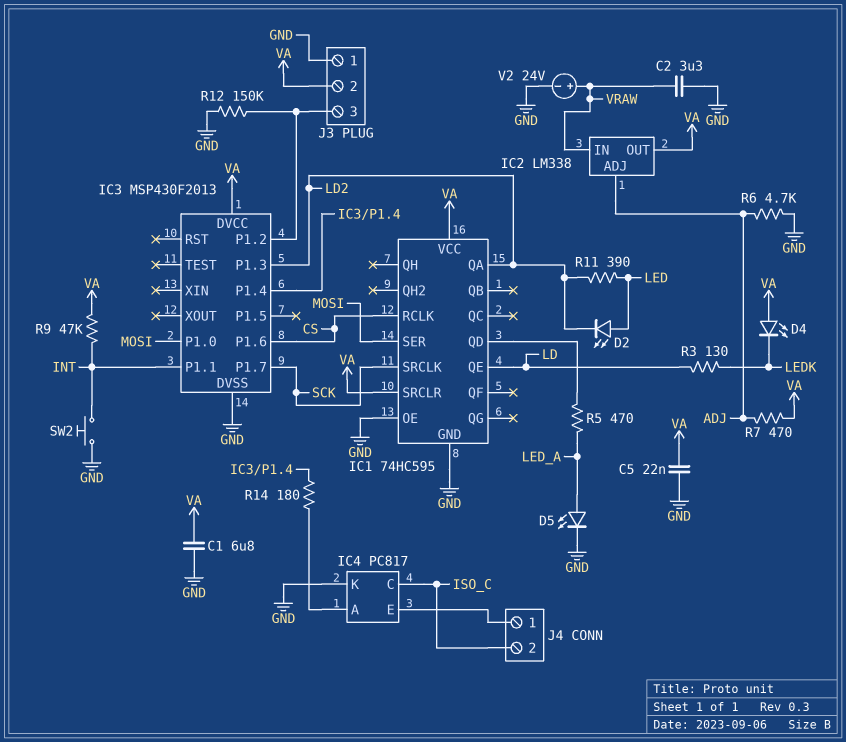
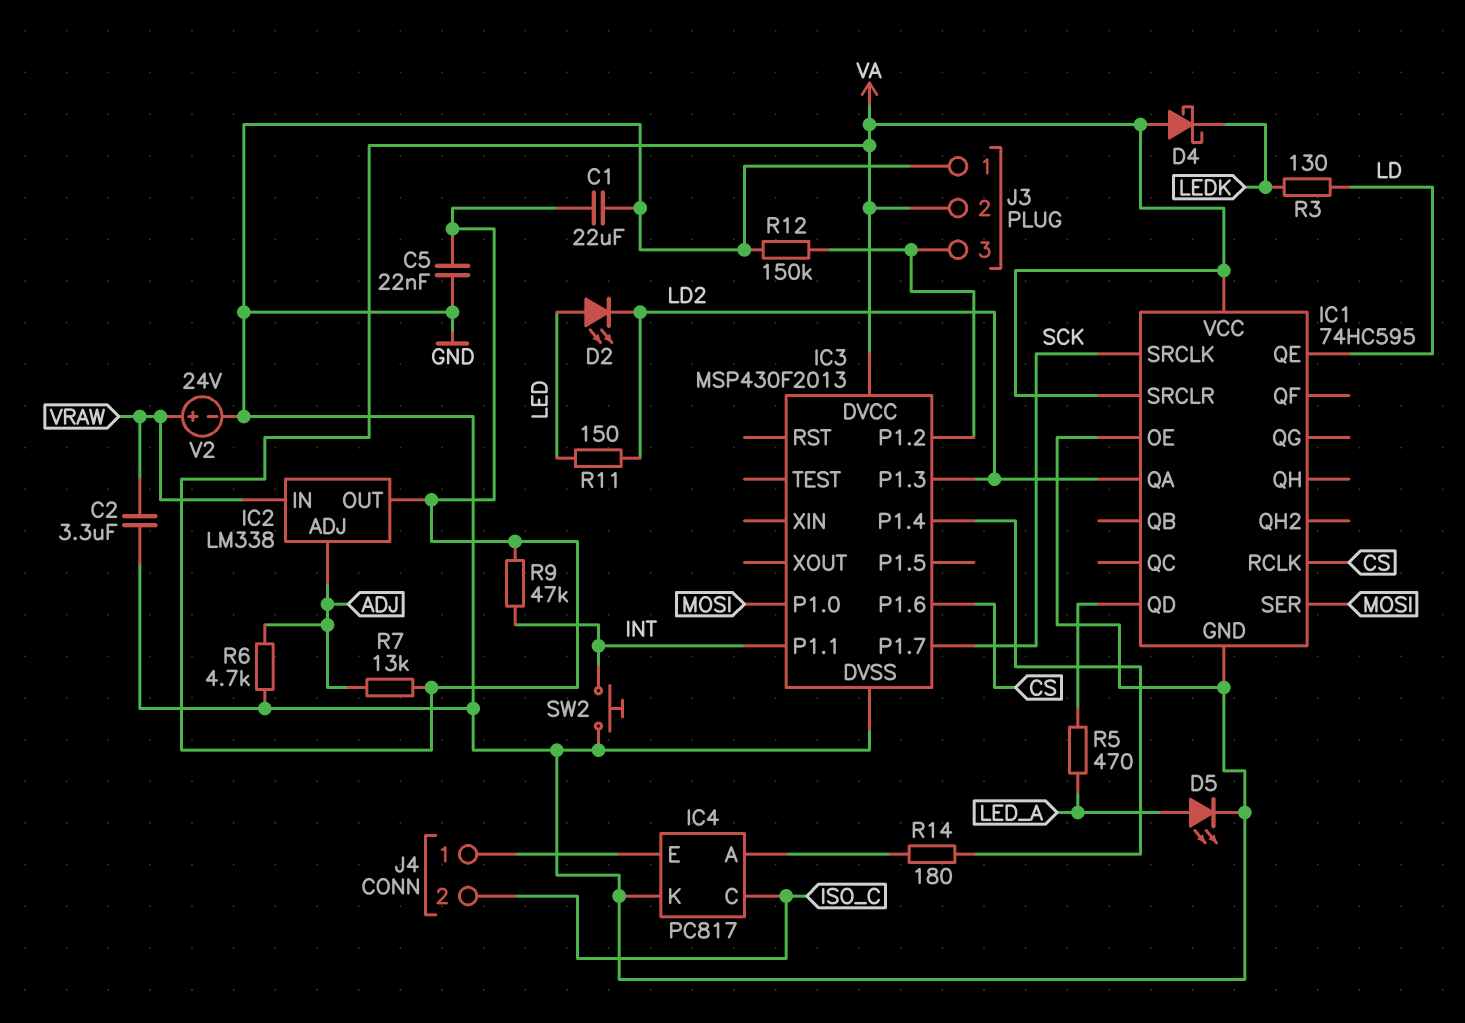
C1: 6.8uF (GND, VA) -> 22uF (GND, VA)
D4: LED (A VA, K LEDK) -> schottky (A VA, K LEDK)
R7: 470 (ADJ, VA) -> 13k (ADJ, VA)
R11: 390 (LD2, LED) -> 150 (LD2, LED)

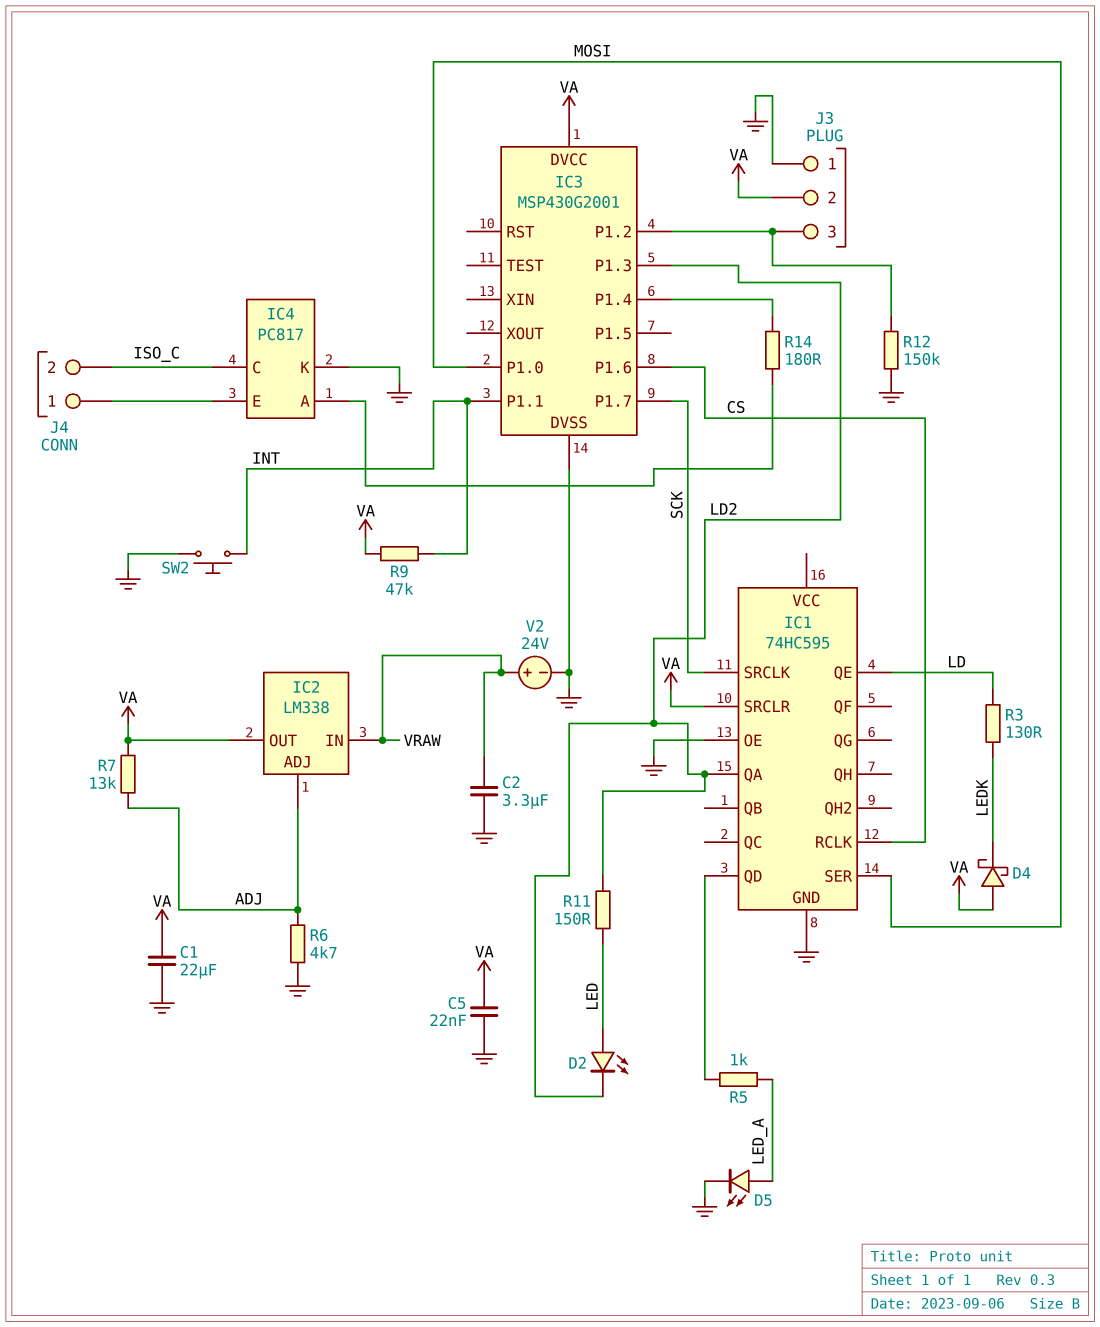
IC1 pin VCC: VA -> none
IC3: MSP430F2013 -> MSP430G2001
R5: 470 (IC1/QD, LED_A) -> 1k (IC1/QD, LED_A)

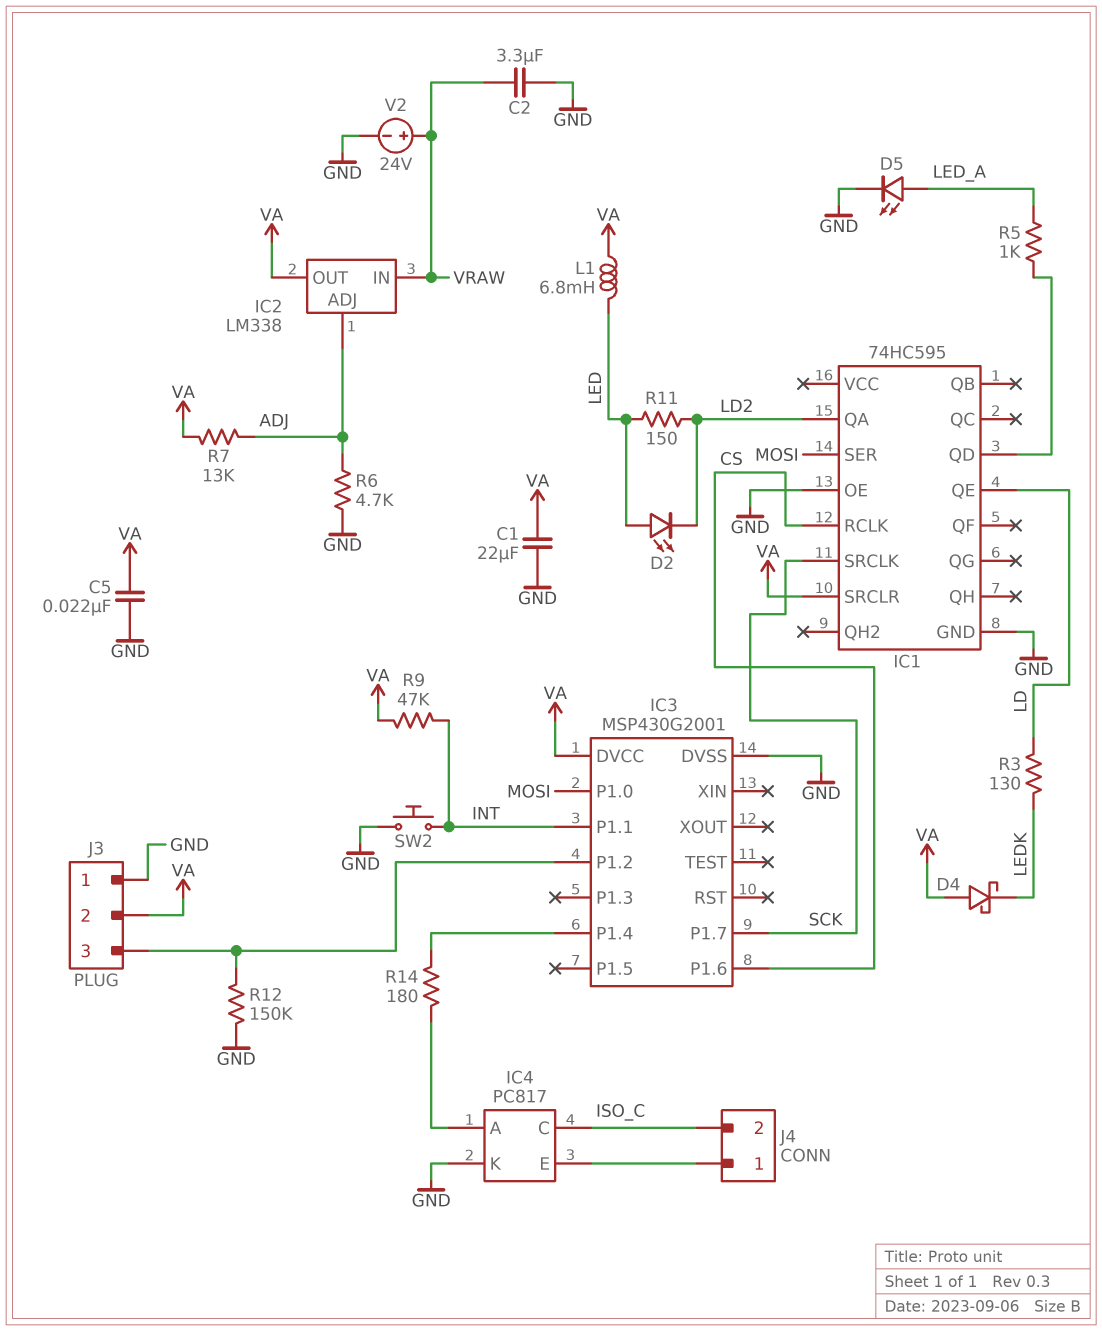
IC3 pin P1.3: LD2 -> none
L1: none -> 6.8mH (LED, VA)

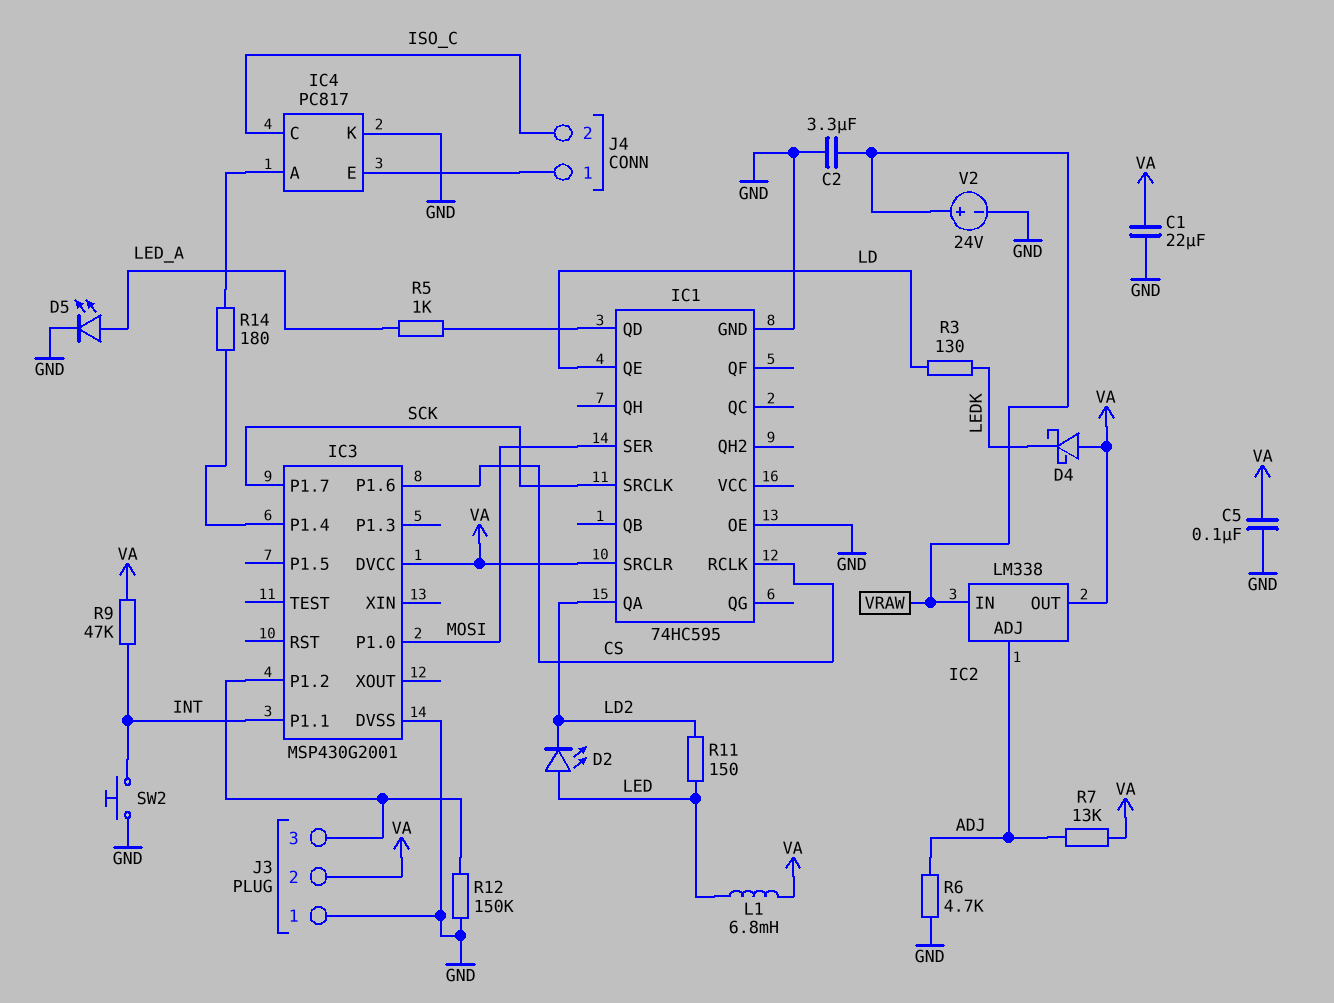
C5: 22nF (GND, VA) -> 100nF (GND, VA)

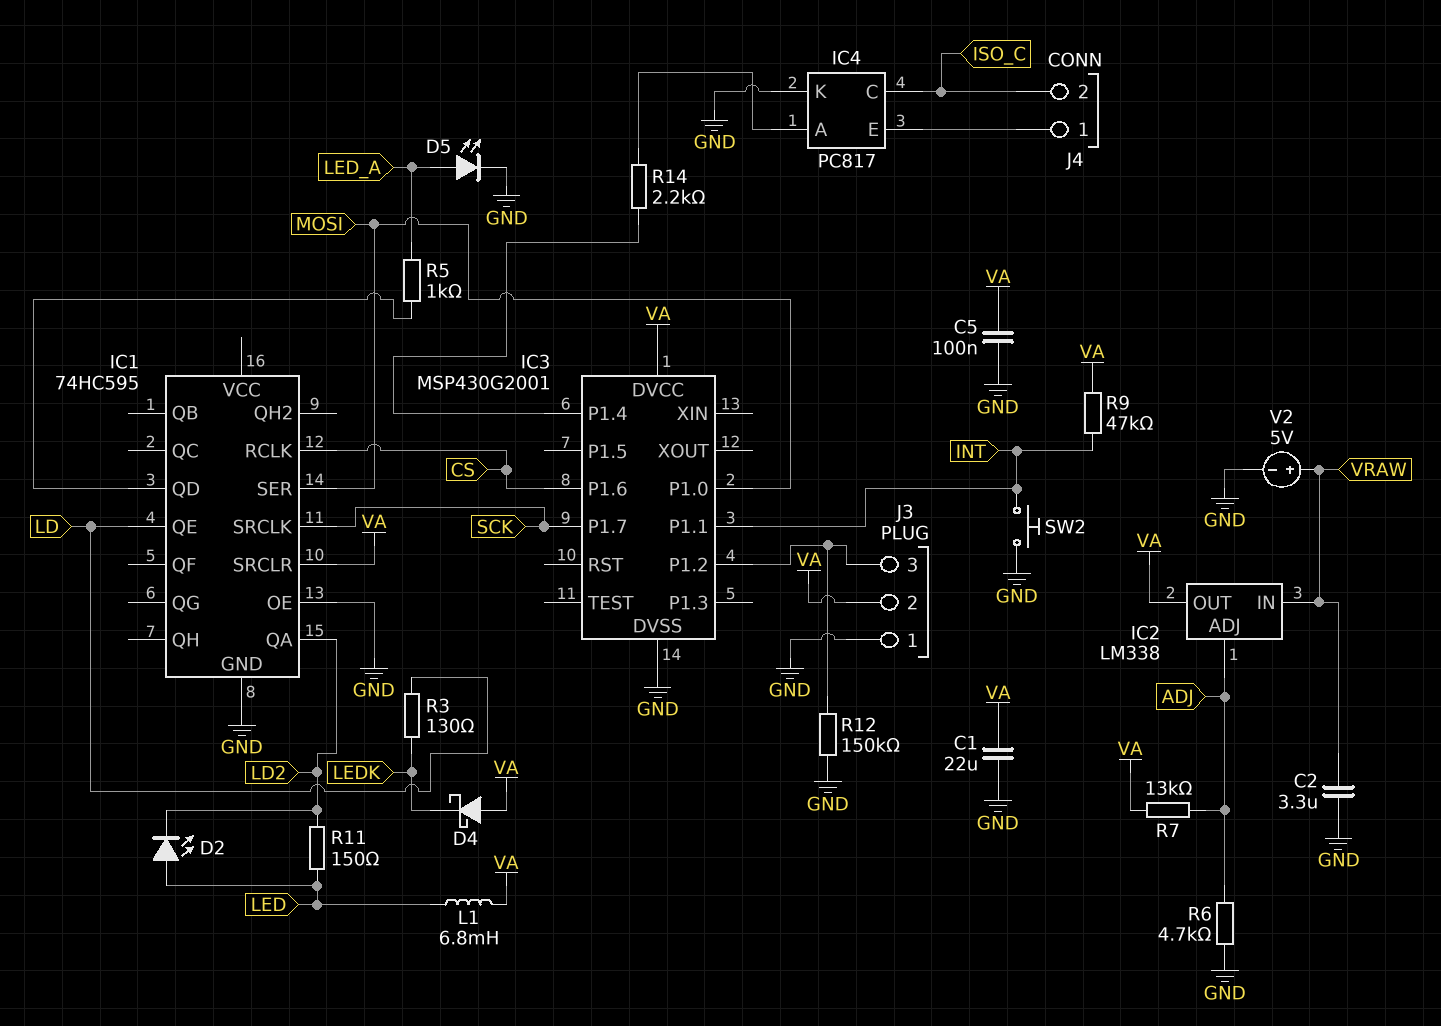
R14: 180 (IC3/P1.4, IC4/A) -> 2.2k (IC3/P1.4, IC4/A)
V2: 24V (plus VRAW, minus GND) -> 5V (plus VRAW, minus GND)

